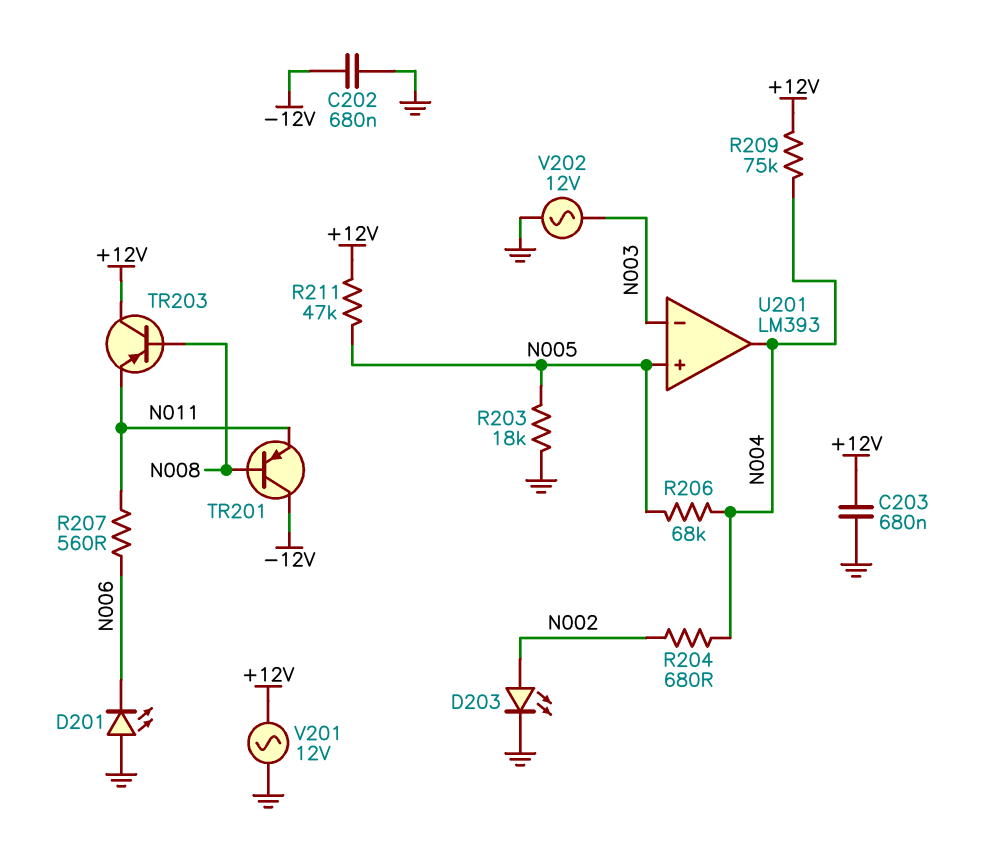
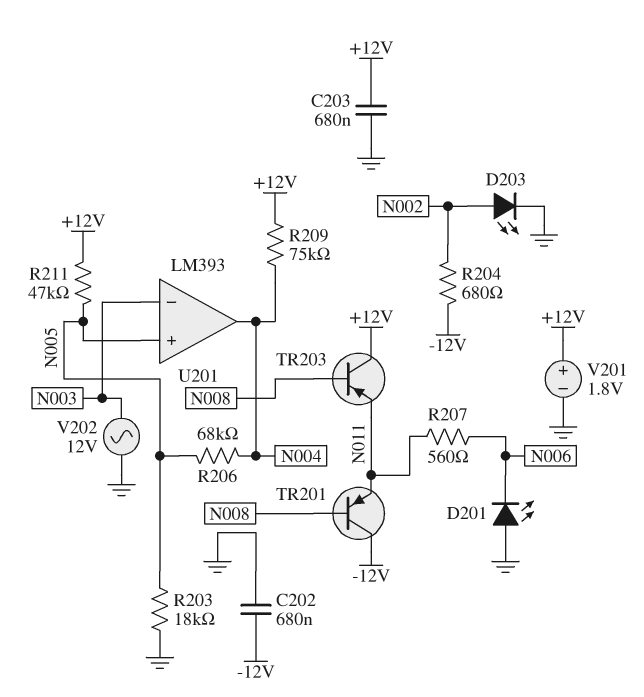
R204: 680 (N002, N004) -> 680 (-12V, N002)
V201: AC 12V (+12V, GND) -> 1.8V (plus +12V, minus GND)

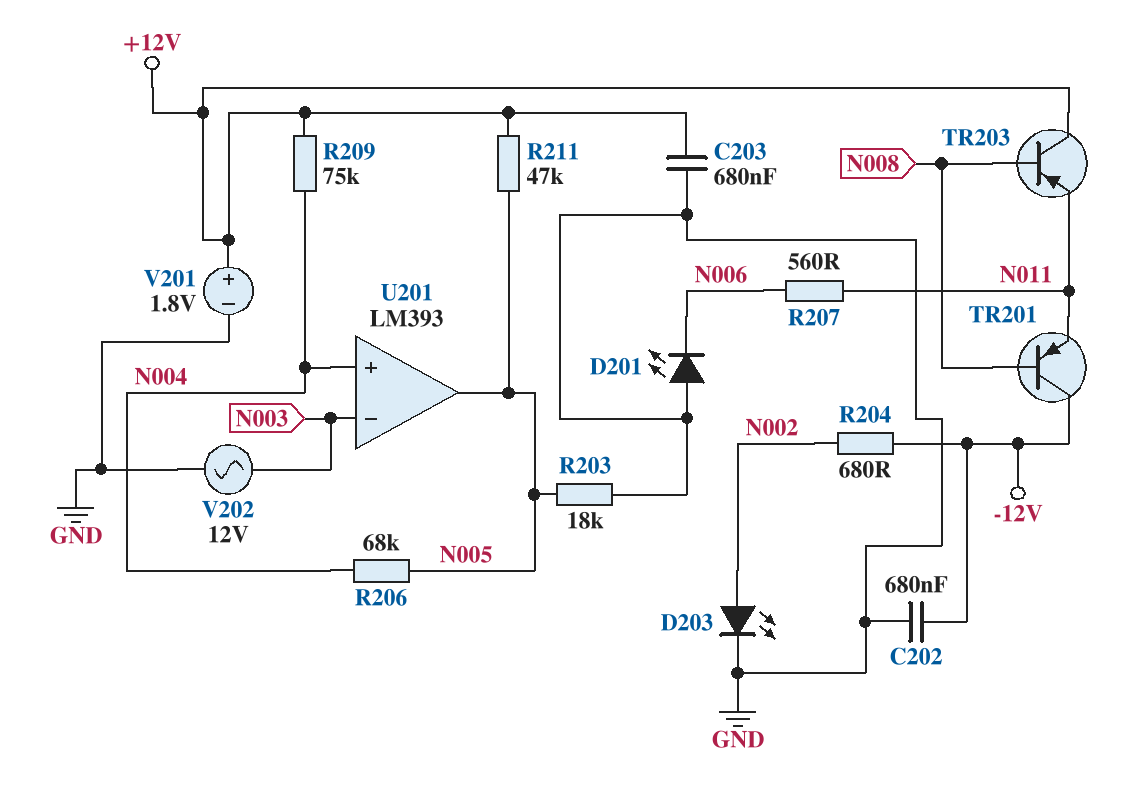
U201 pin in+: N005 -> N004
U201 pin out: N004 -> N005

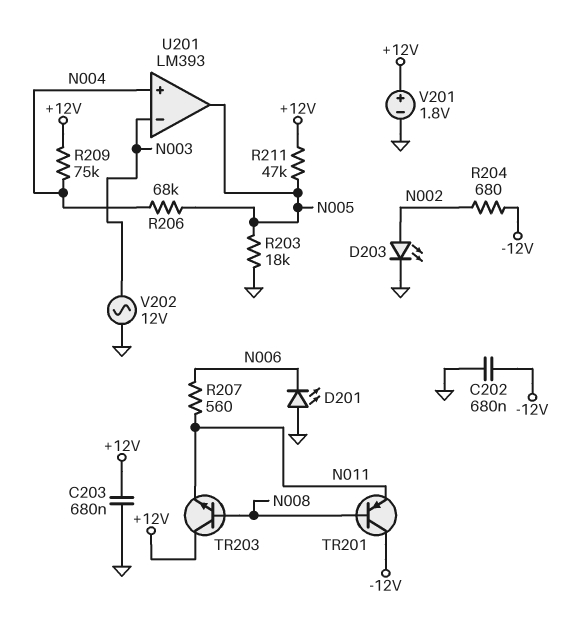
TR203: PNP (B N008, C +12V, E N011) -> NPN (B N008, C +12V, E N011)

